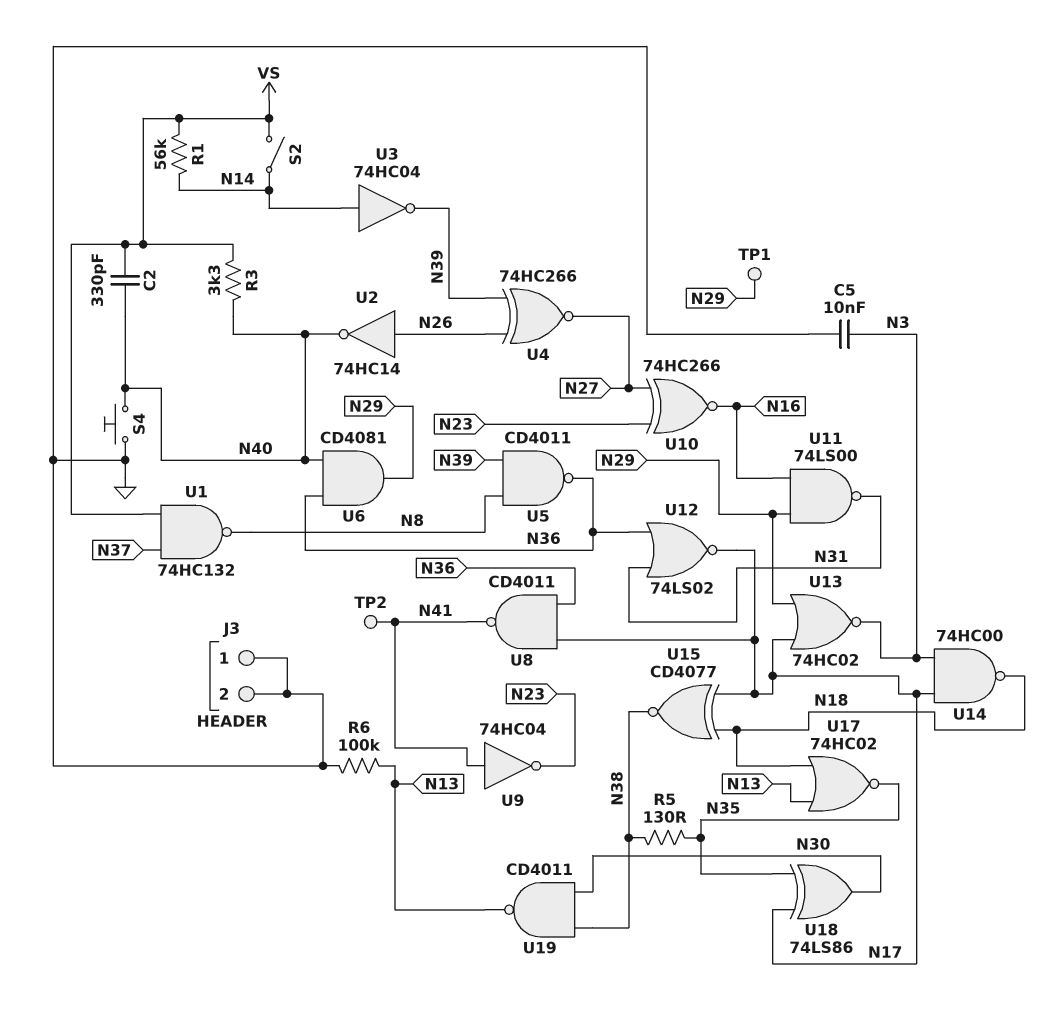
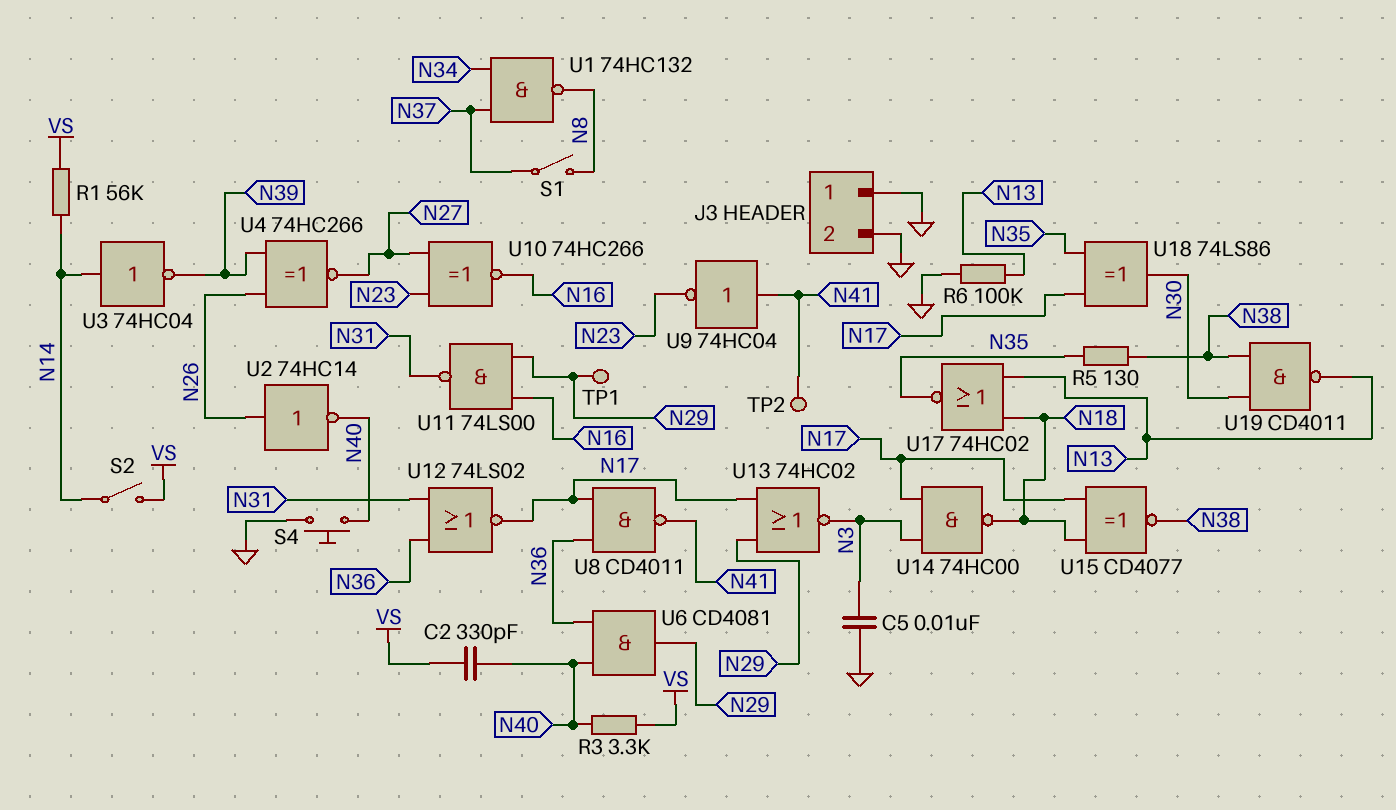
S1: none -> switch (N8, N37)
U1: NAND 74HC132 (in N37, in VS, out N8) -> NAND 74HC132 (in N34, in N37, out N8)
U5: NAND CD4011 (in N8, in N39, out N36) -> none

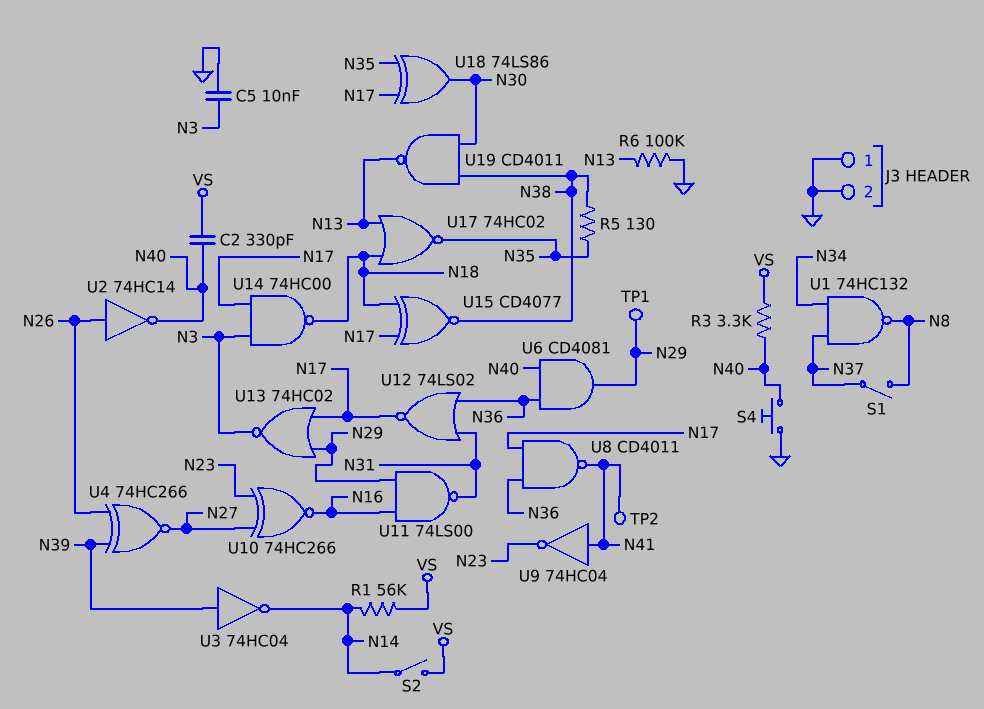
U3: NOT 74HC04 (in N14, out N39) -> NOT 74HC04 (in N39, out N14)

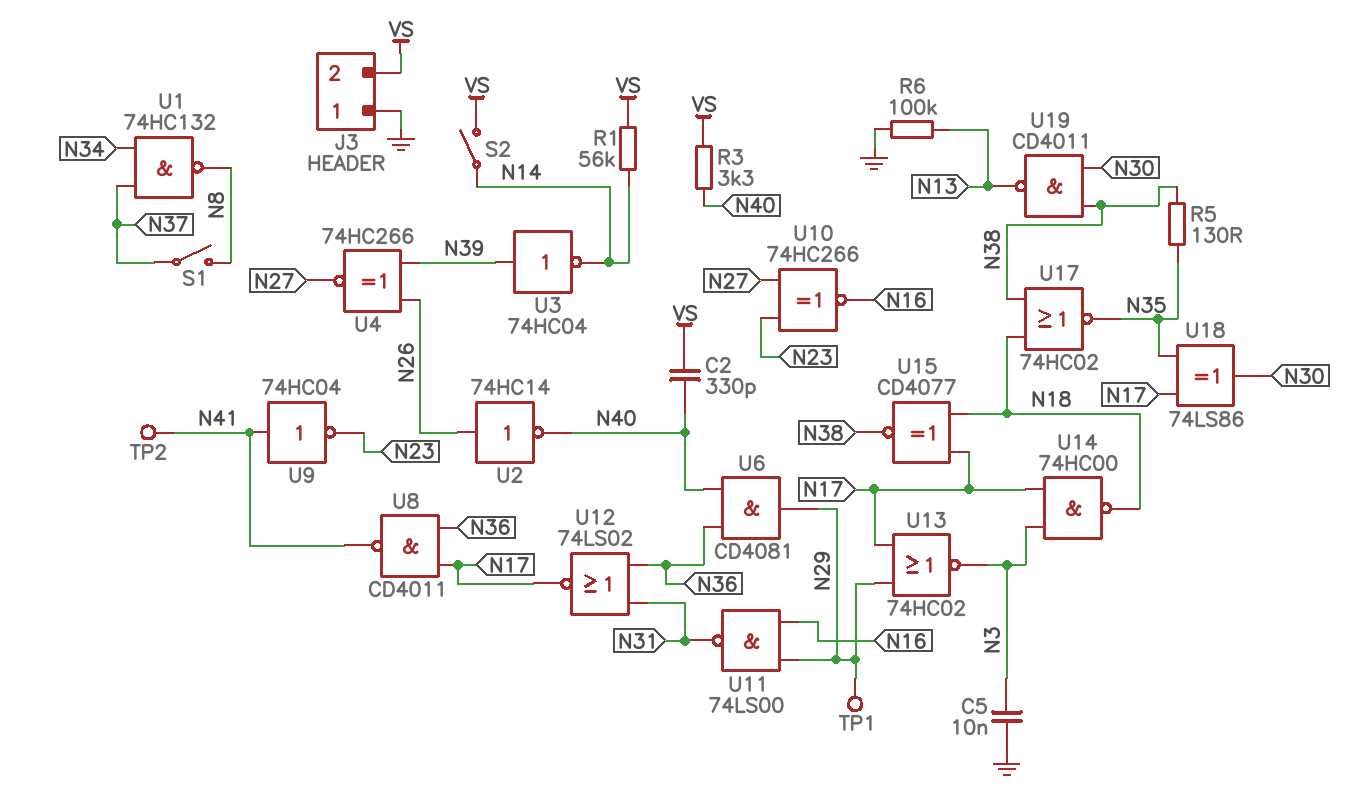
J3 pin 2: GND -> VS
S4: button (GND, N40) -> none
U17: NOR 74HC02 (in N13, in N18, out N35) -> NOR 74HC02 (in N18, in N38, out N35)

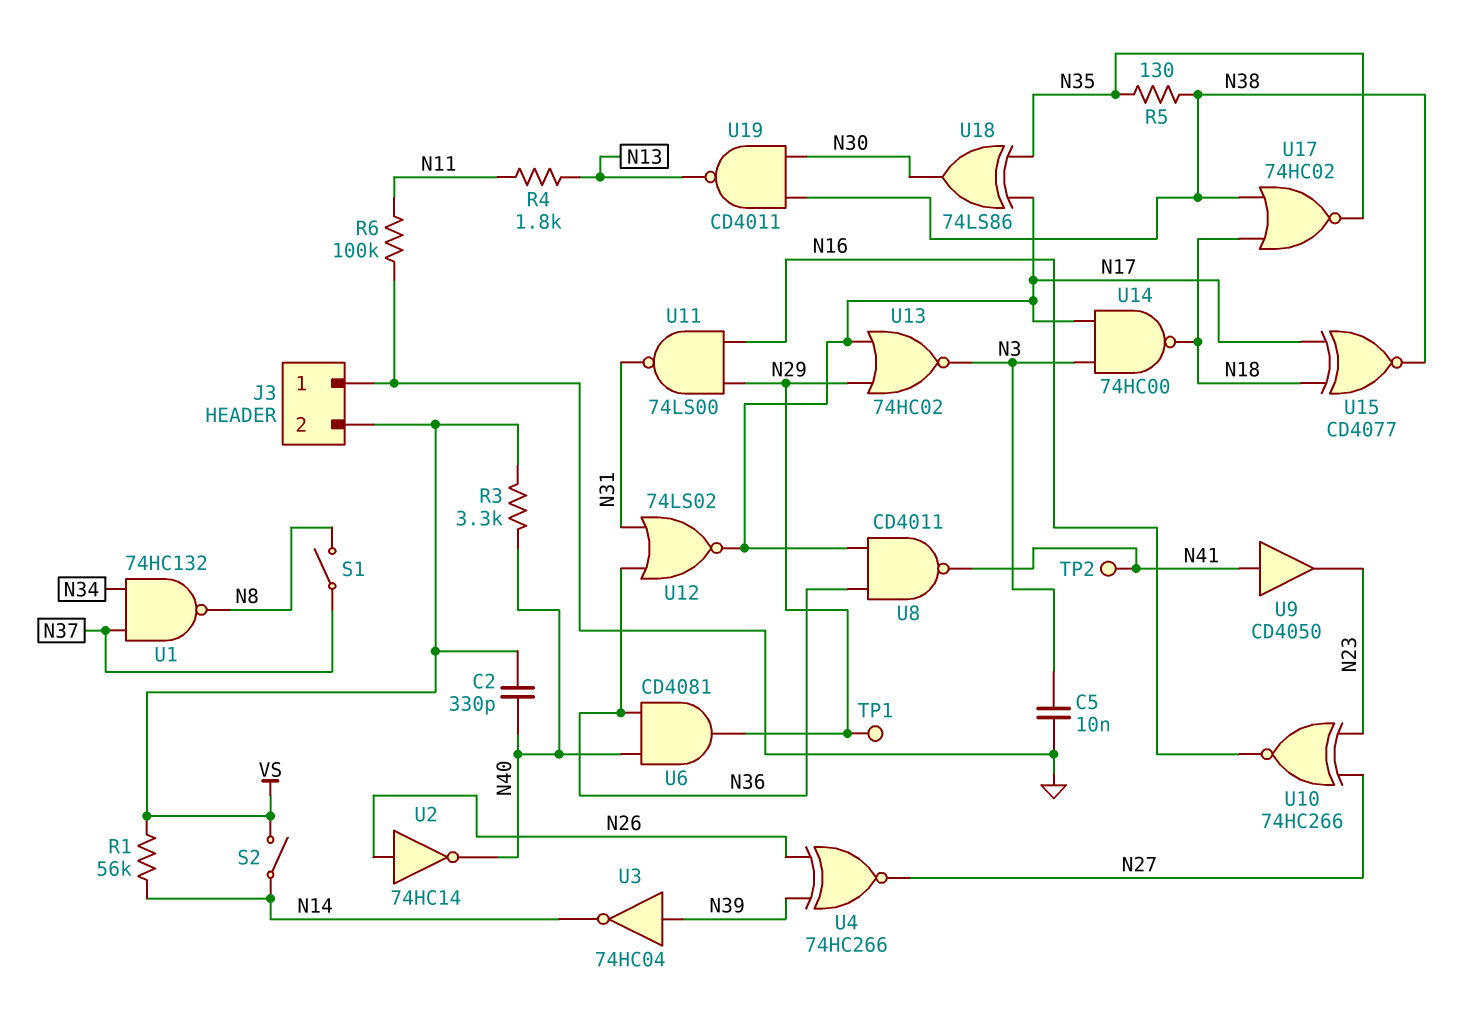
R4: none -> 1.8k (N11, N13)
R6: 100k (GND, N13) -> 100k (GND, N11)
U9: NOT 74HC04 (in N41, out N23) -> buffer CD4050 (in N41, out N23)

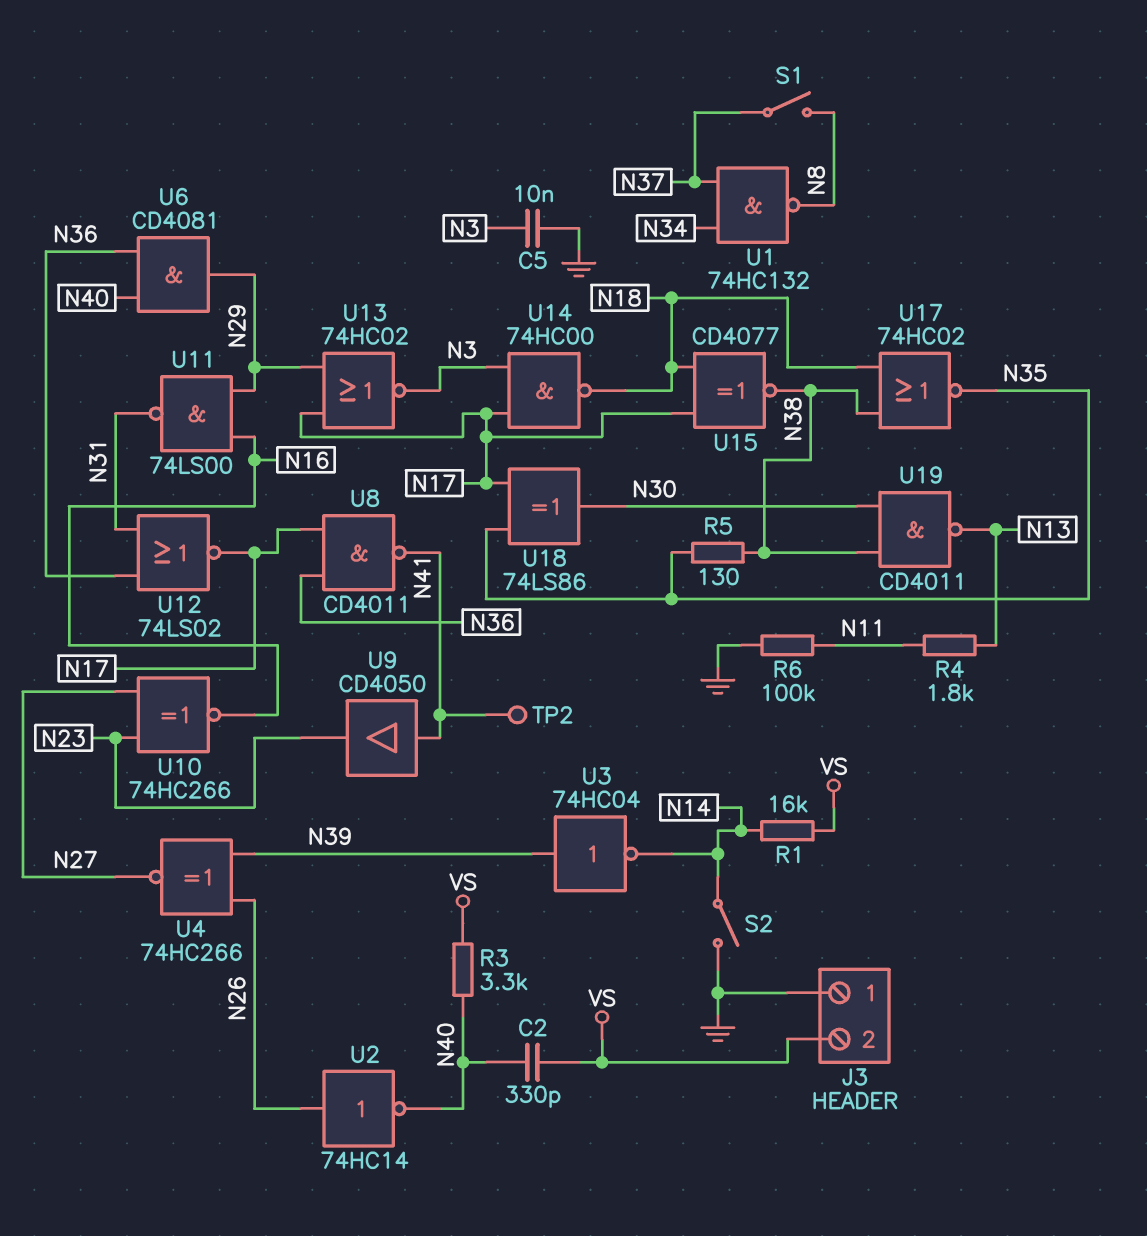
R1: 56k (N14, VS) -> 16k (N14, VS)
S2: switch (N14, VS) -> switch (GND, N14)
TP1: test point (N29) -> none

